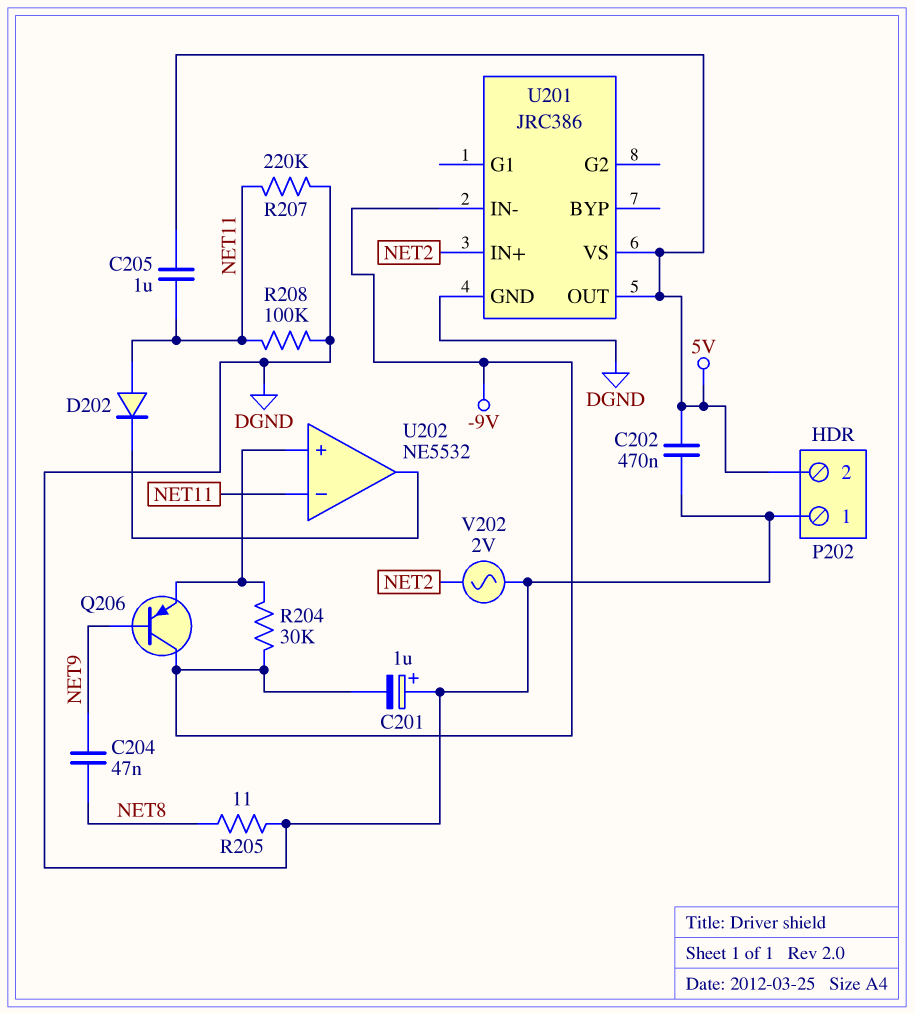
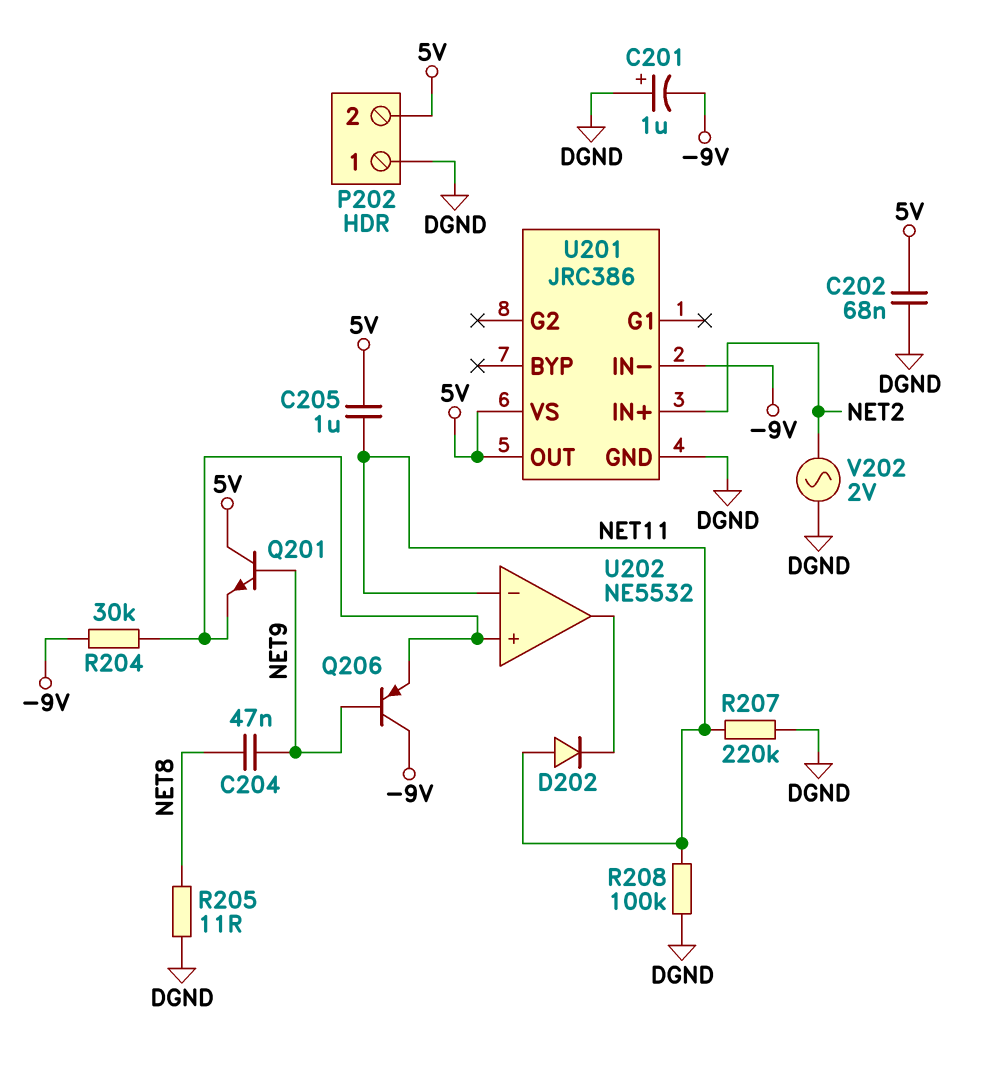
C202: 470nF (5V, DGND) -> 68nF (5V, DGND)
Q201: none -> NPN (B NET9, C 5V, E U202/in+)

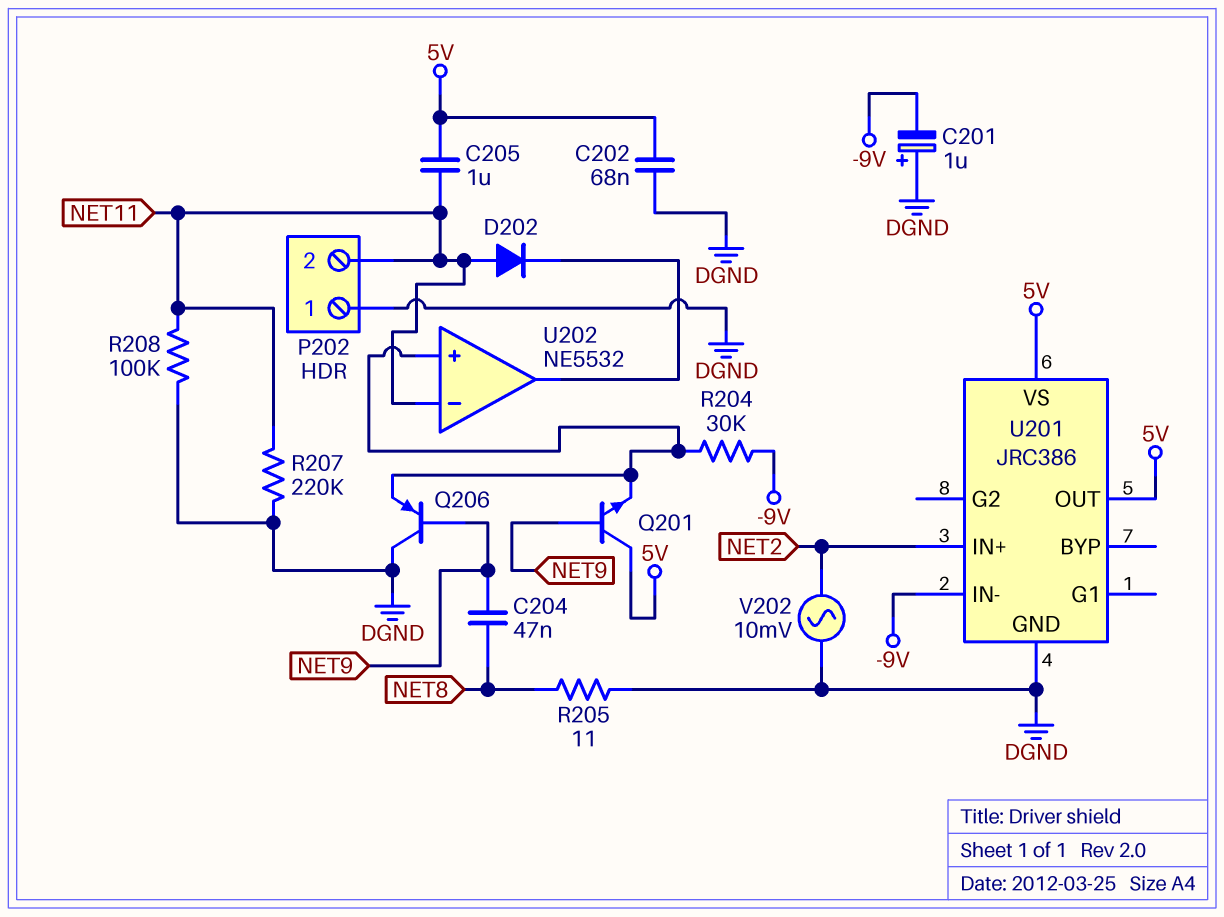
P202 pin 2: 5V -> NET11
Q206: PNP (B NET9, C -9V, E U202/in+) -> PNP (B NET9, C DGND, E U202/in+)
V202: AC 2V (DGND, NET2) -> AC 10mV (DGND, NET2)

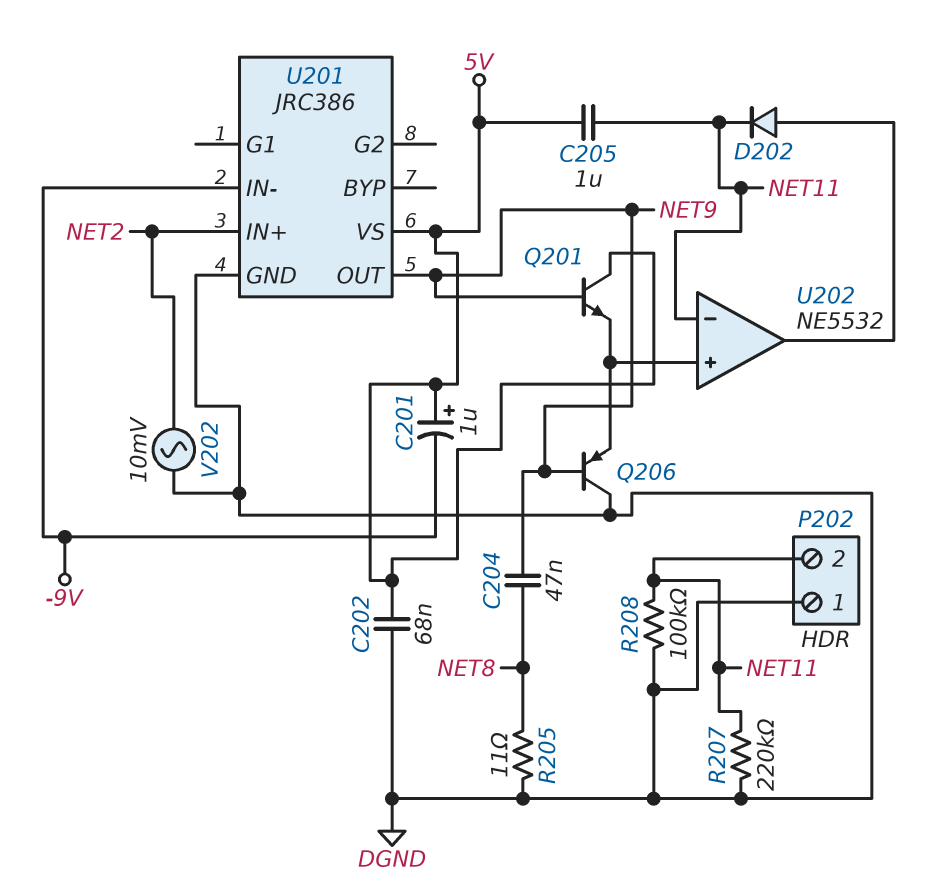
C201: 1uF (plus DGND, minus -9V) -> 1uF (plus 5V, minus -9V)
D202: diode (A NET11, K U202/out) -> diode (A U202/out, K NET11)
R204: 30k (-9V, U202/in+) -> none
U201 pin OUT: 5V -> NET9

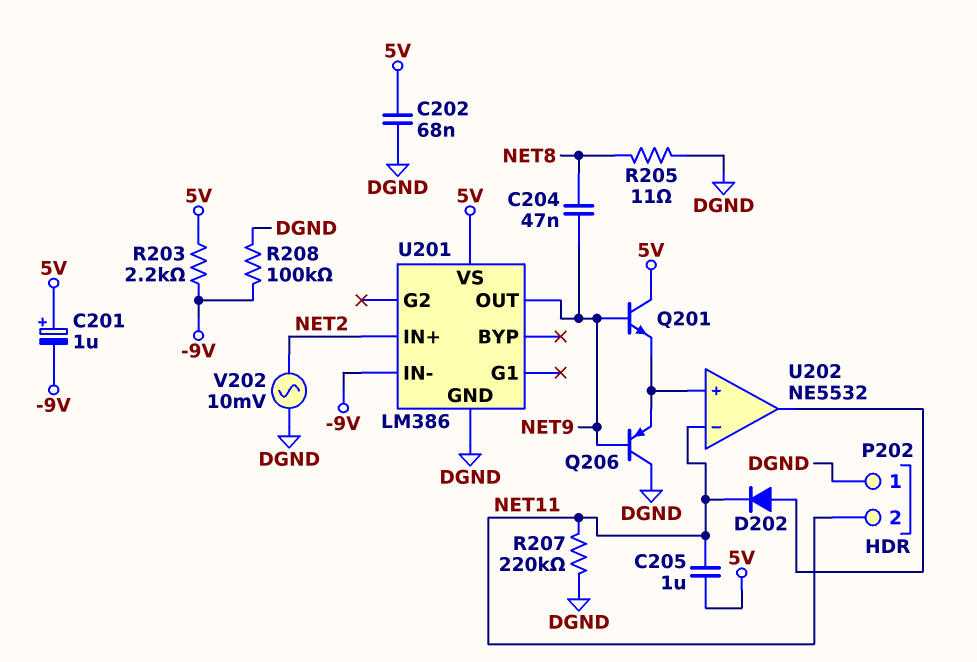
R203: none -> 2.2k (-9V, 5V)
R208: 100k (DGND, NET11) -> 100k (-9V, DGND)
U201: JRC386 -> LM386

